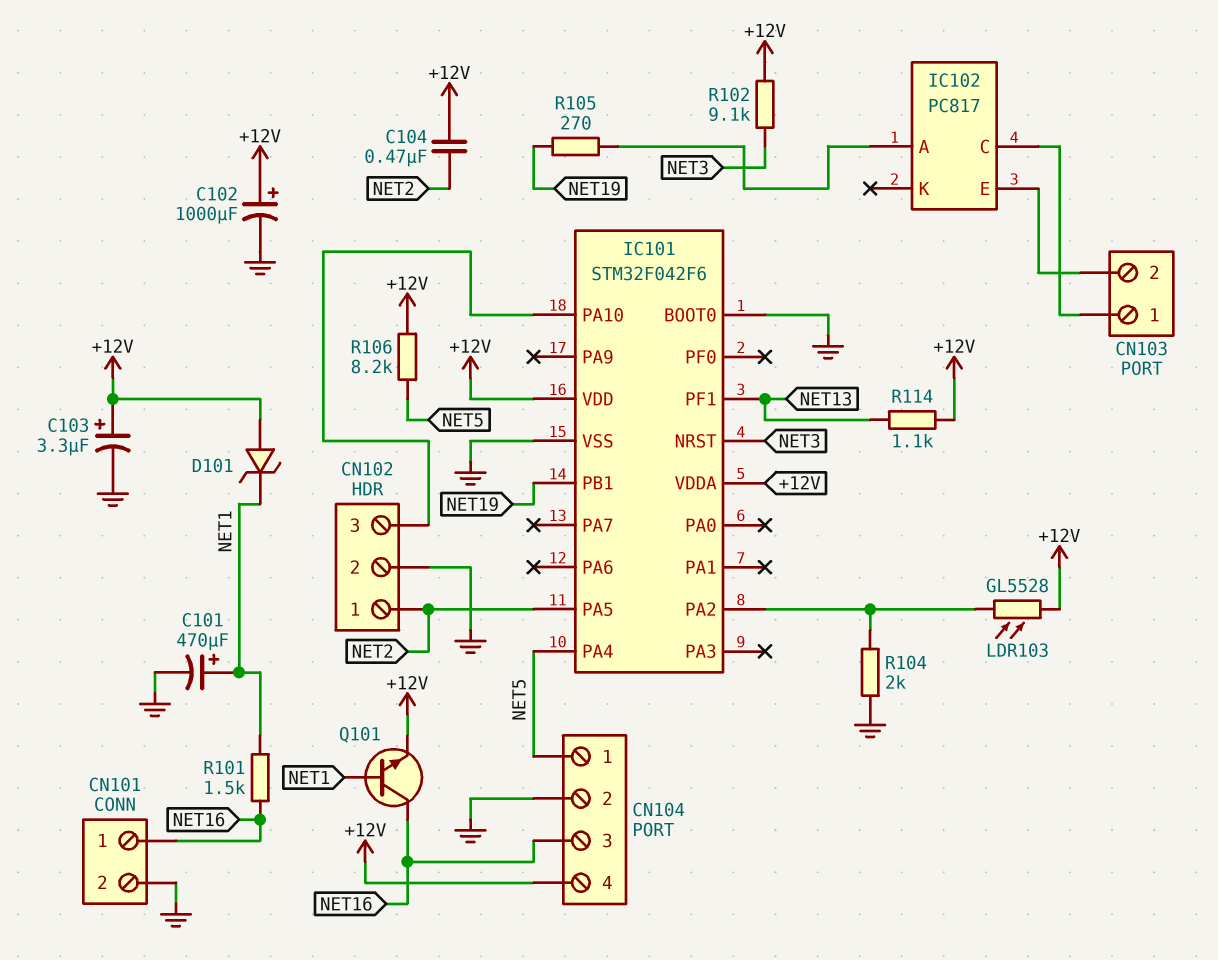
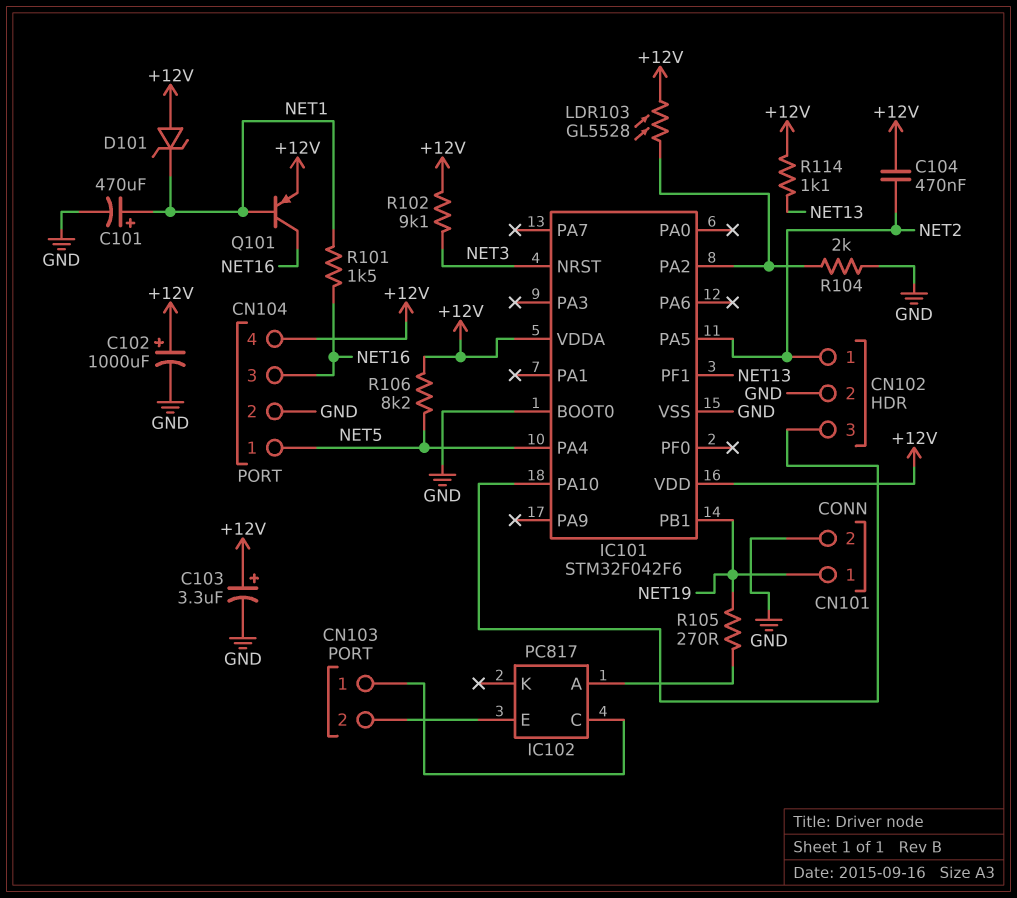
CN101 pin 1: NET16 -> NET19
Q101: NPN (B NET1, C NET16, E +12V) -> PNP (B NET1, C NET16, E +12V)

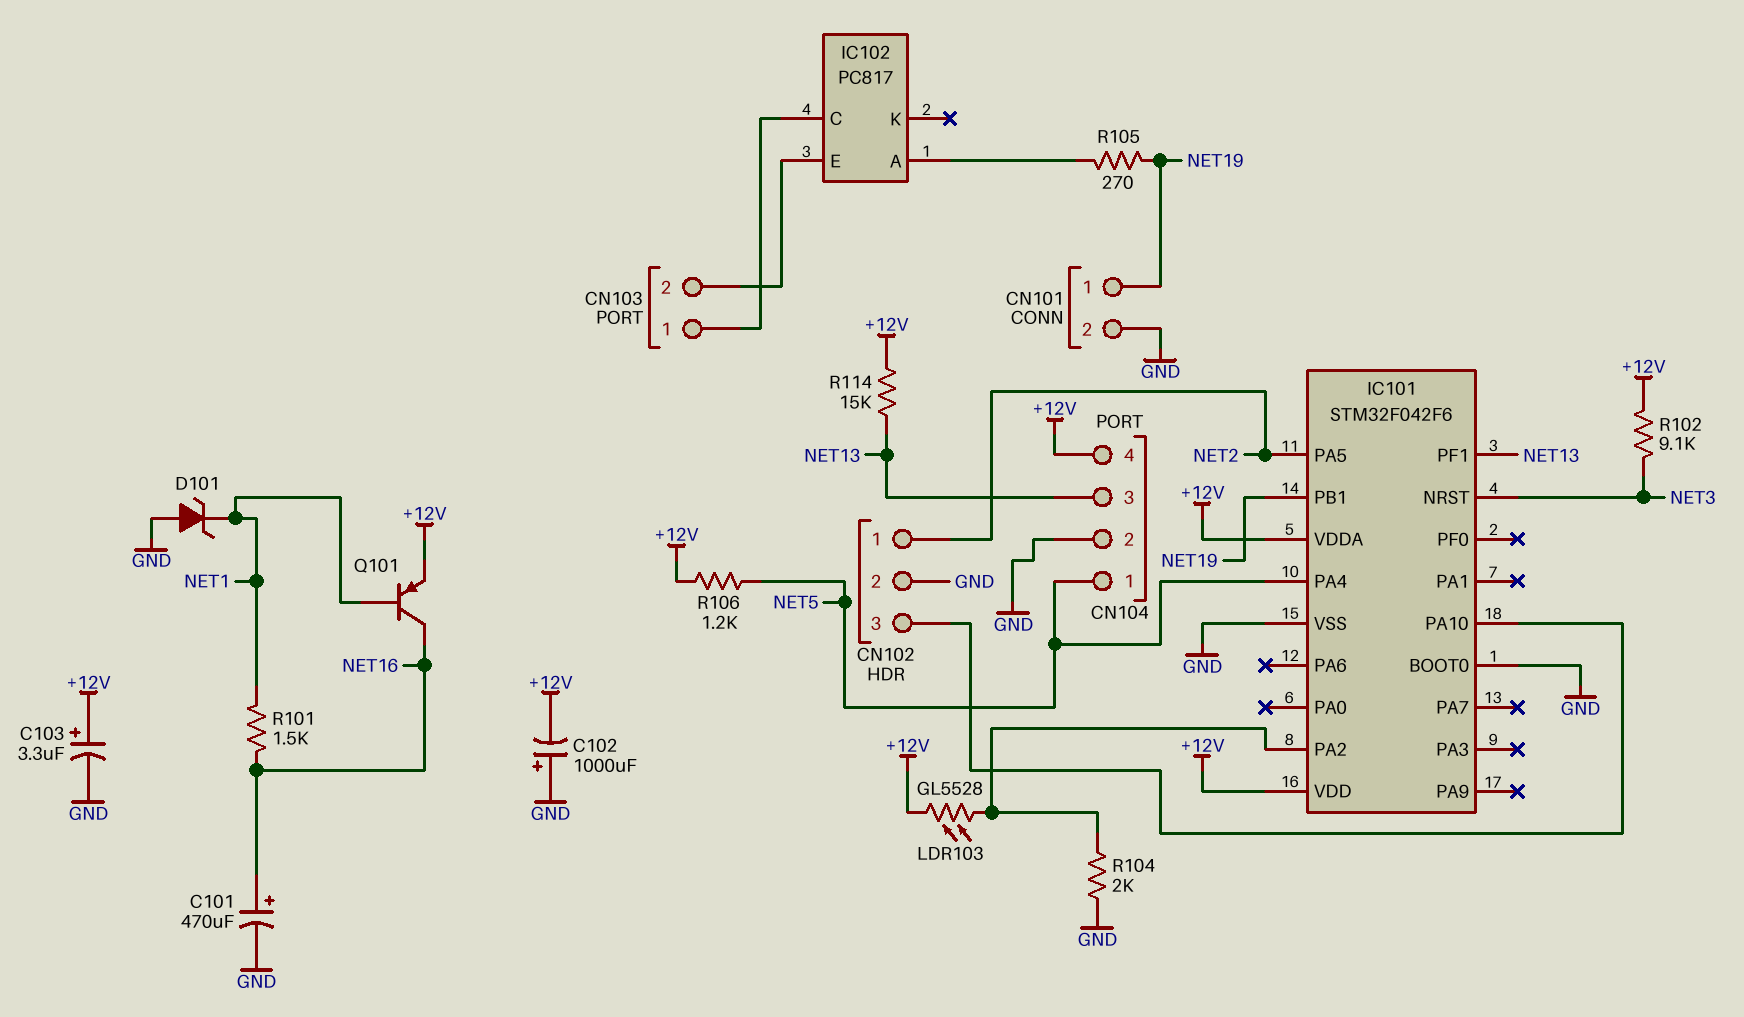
C101: 470uF (plus NET1, minus GND) -> 470uF (plus NET16, minus GND)
C102: 1000uF (plus +12V, minus GND) -> 1000uF (plus GND, minus +12V)
C104: 470nF (+12V, NET2) -> none
CN104 pin 3: NET16 -> NET13
D101: zener (A +12V, K NET1) -> zener (A GND, K NET1)
R106: 8.2k (+12V, NET5) -> 1.2k (+12V, NET5)
R114: 1.1k (+12V, NET13) -> 15k (+12V, NET13)

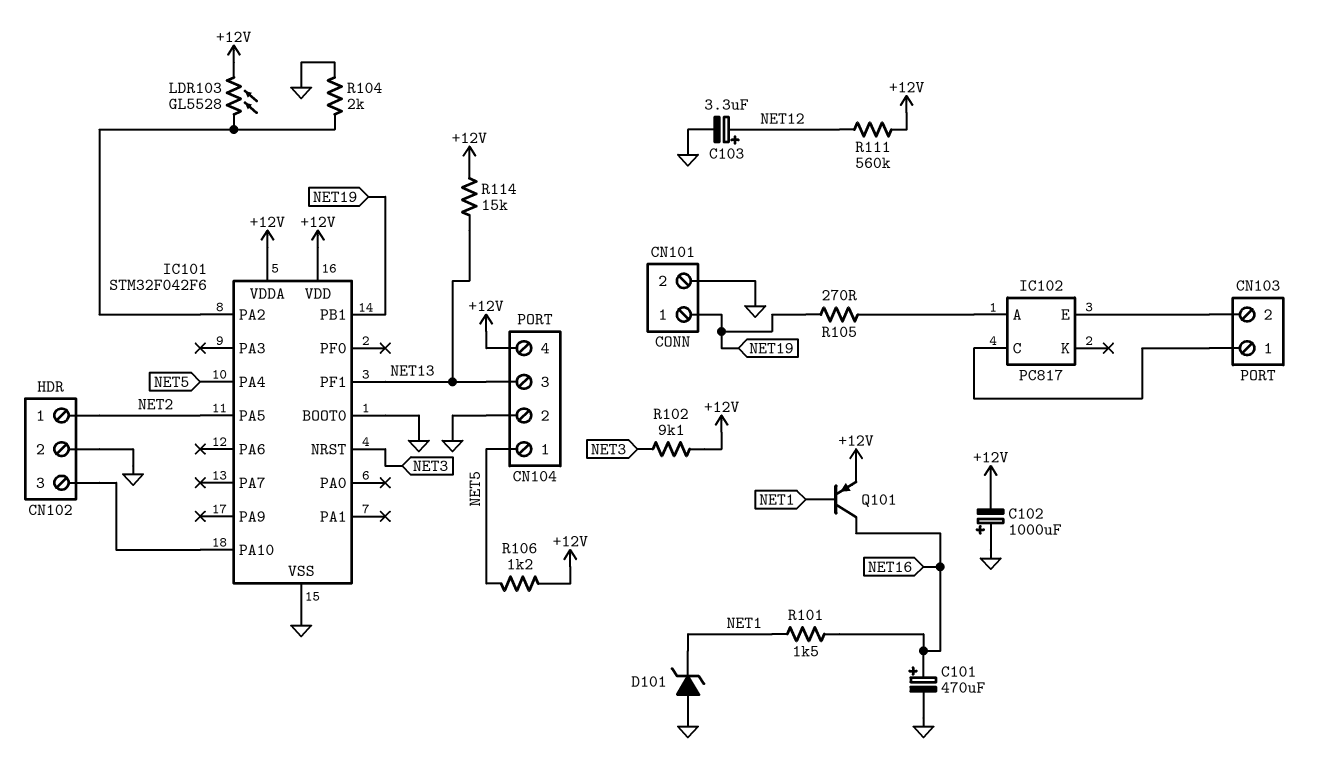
C103: 3.3uF (plus +12V, minus GND) -> 3.3uF (plus NET12, minus GND)
R111: none -> 560k (+12V, NET12)

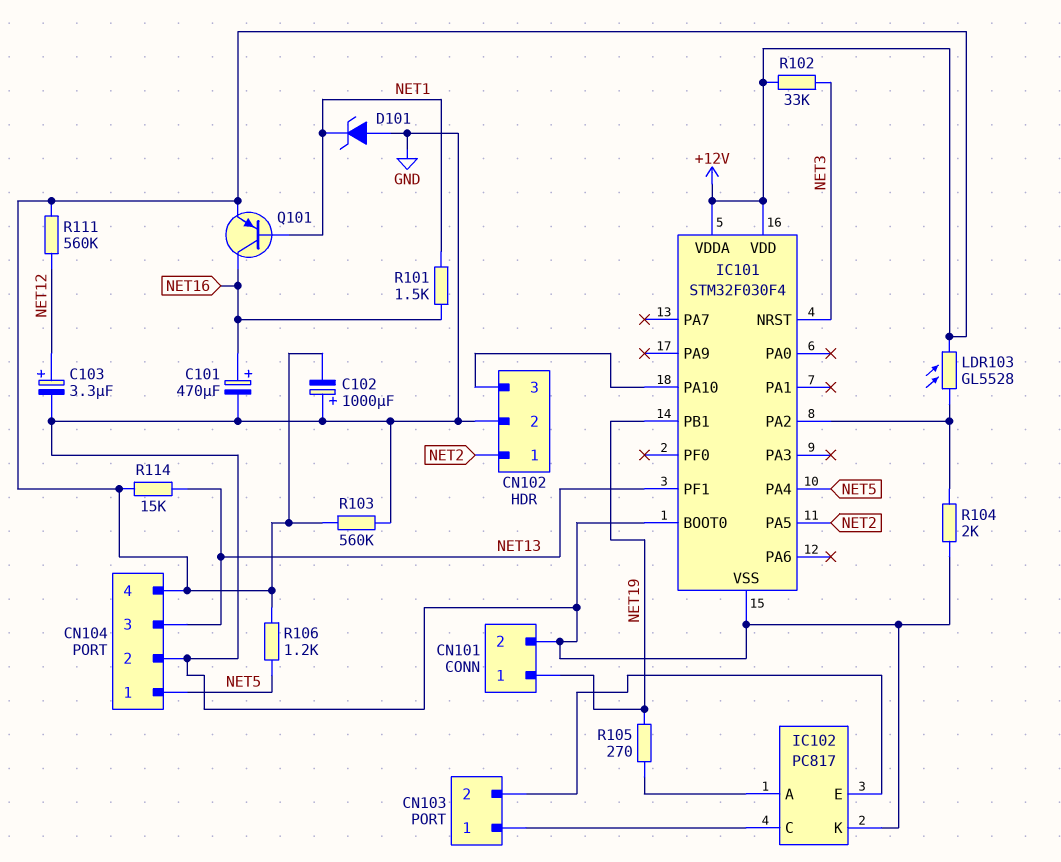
IC101: STM32F042F6 -> STM32F030F4
IC102 pin K: none -> GND
R102: 9.1k (+12V, NET3) -> 33k (+12V, NET3)
R103: none -> 560k (+12V, GND)

